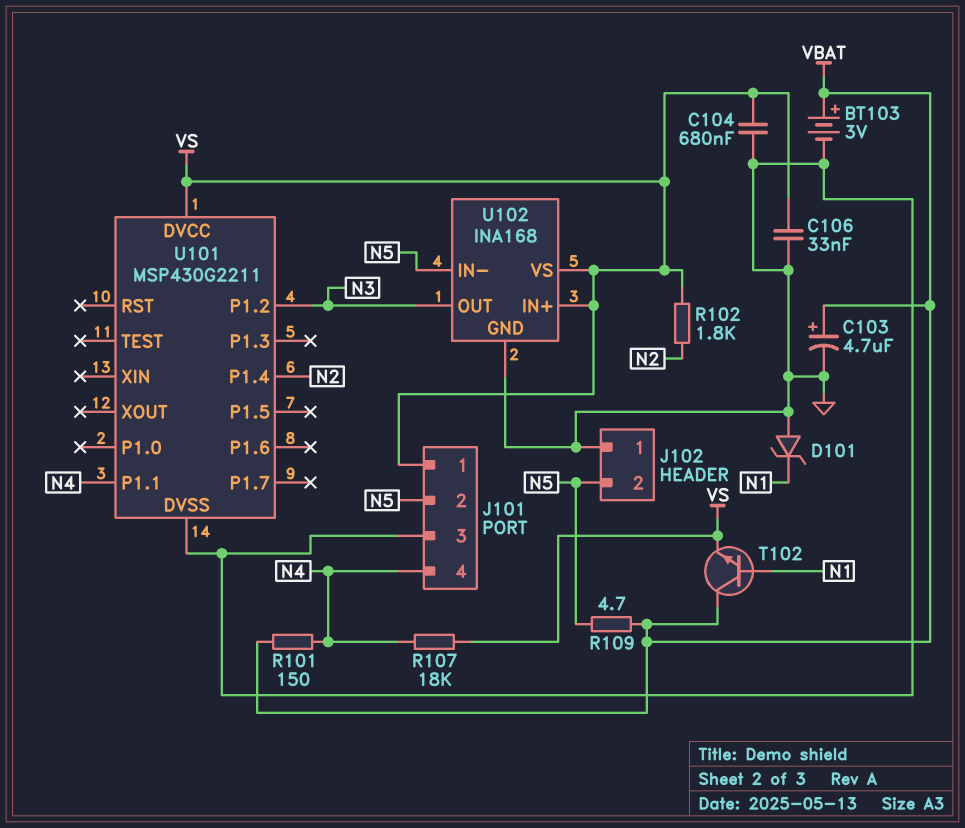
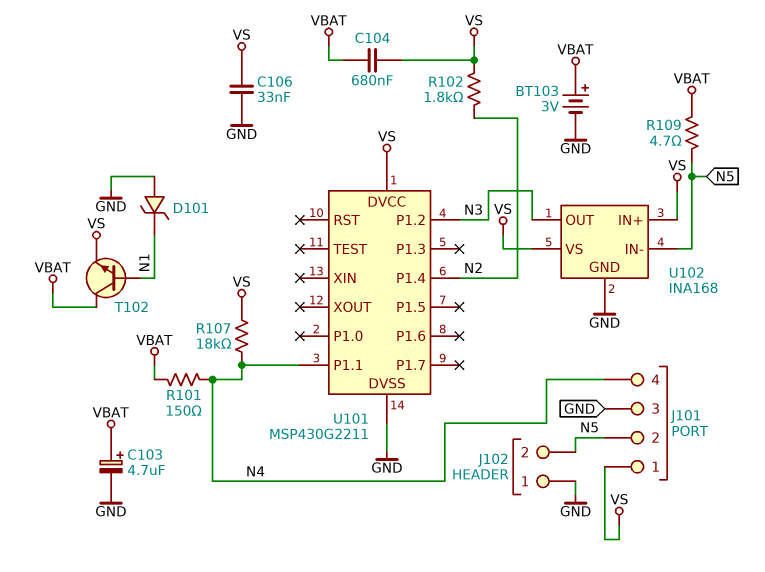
C104: 680nF (GND, VS) -> 680nF (VBAT, VS)

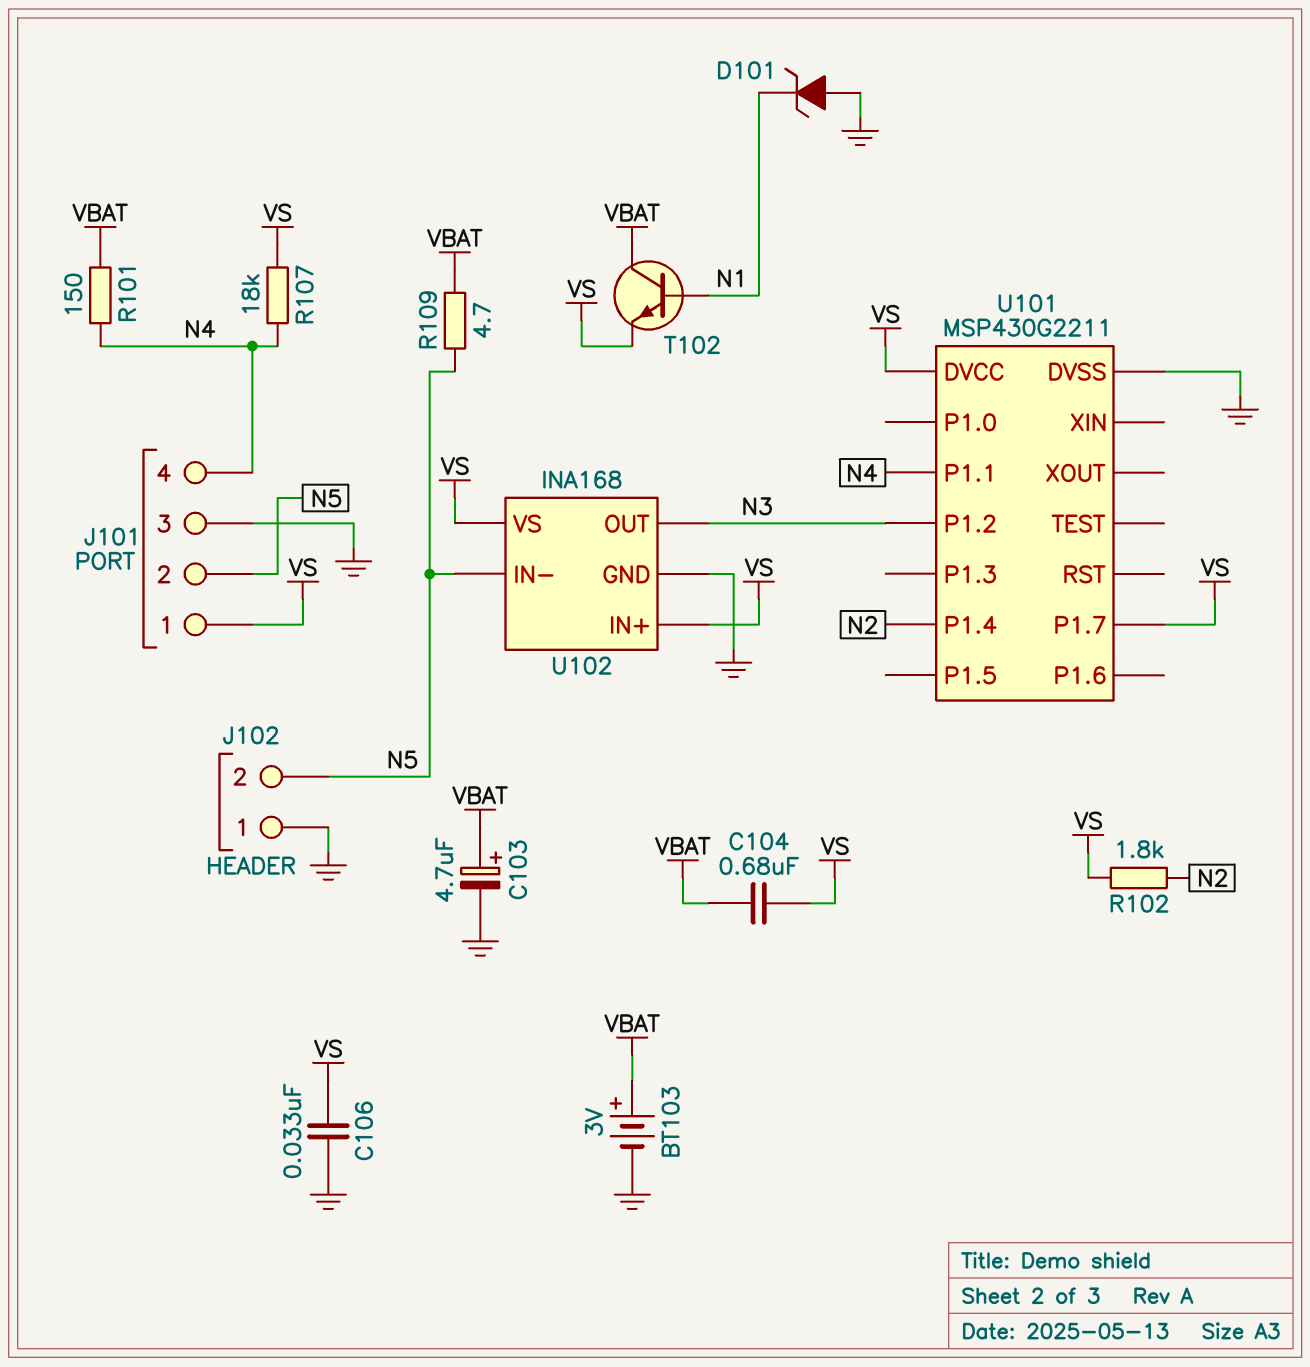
U101 pin P1.7: none -> VS

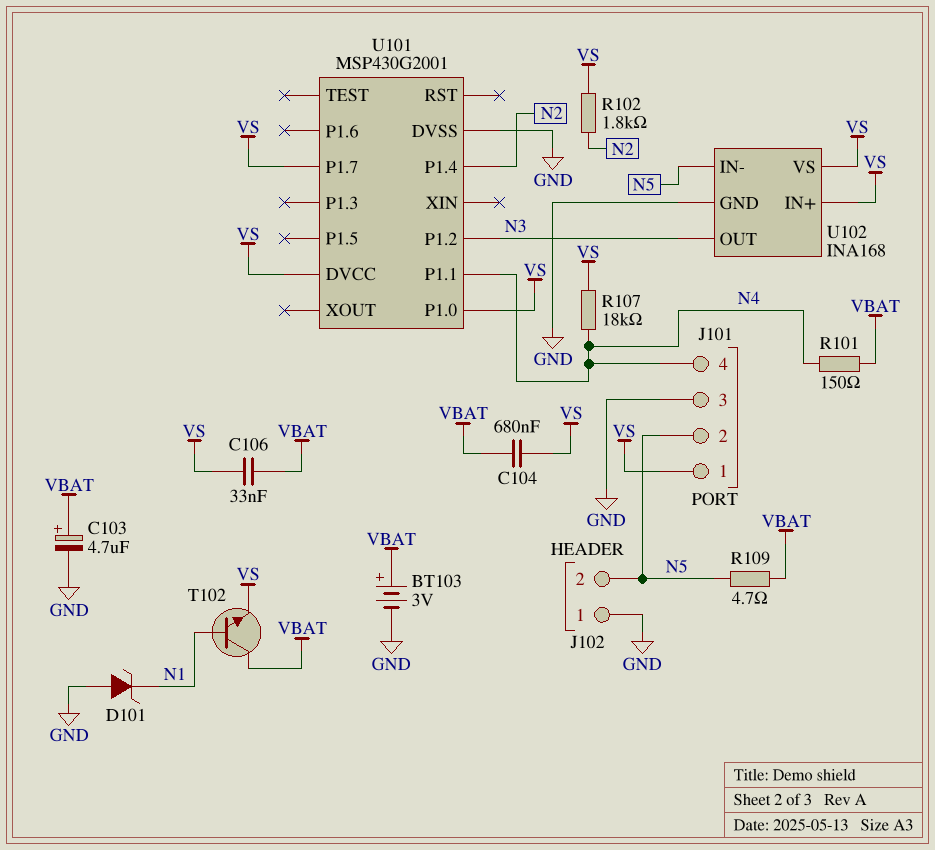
C106: 33nF (GND, VS) -> 33nF (VBAT, VS)
U101: MSP430G2211 -> MSP430G2001
U101 pin P1.0: none -> VS

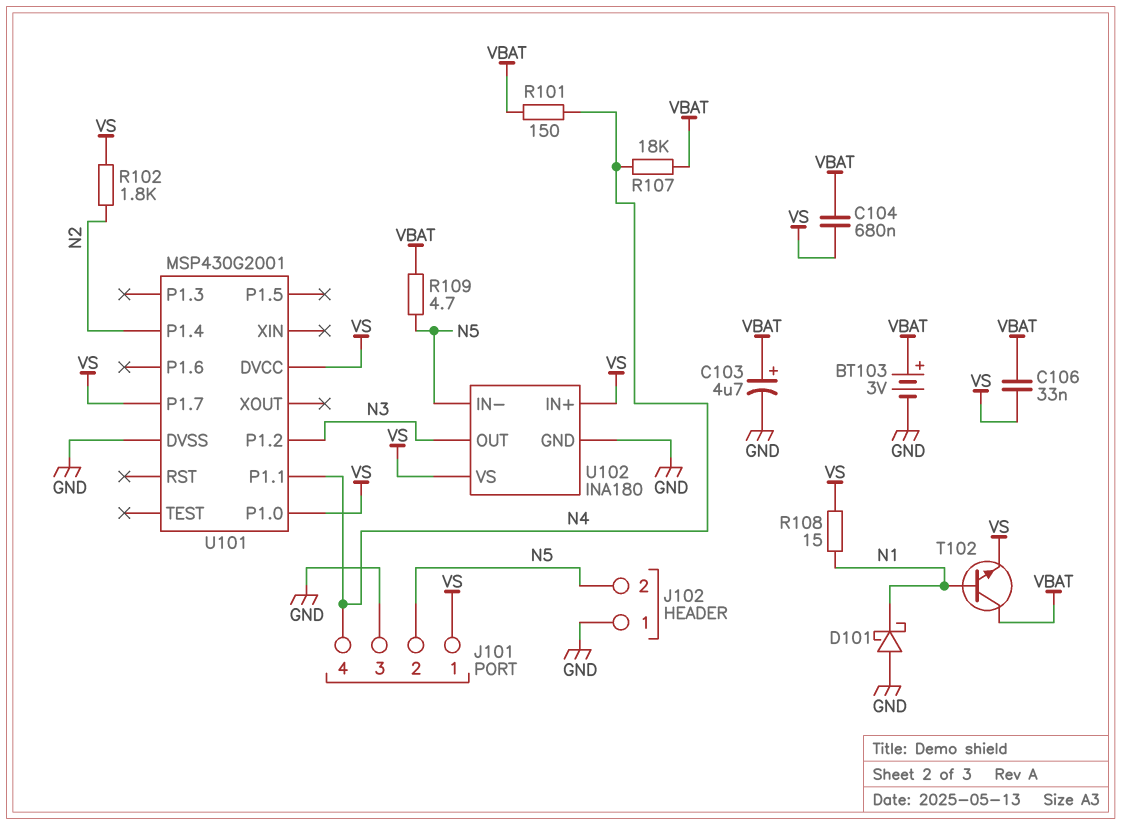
D101: zener (A GND, K N1) -> schottky (A GND, K N1)
R107: 18k (N4, VS) -> 18k (N4, VBAT)
R108: none -> 15 (N1, VS)
U102: INA168 -> INA180

